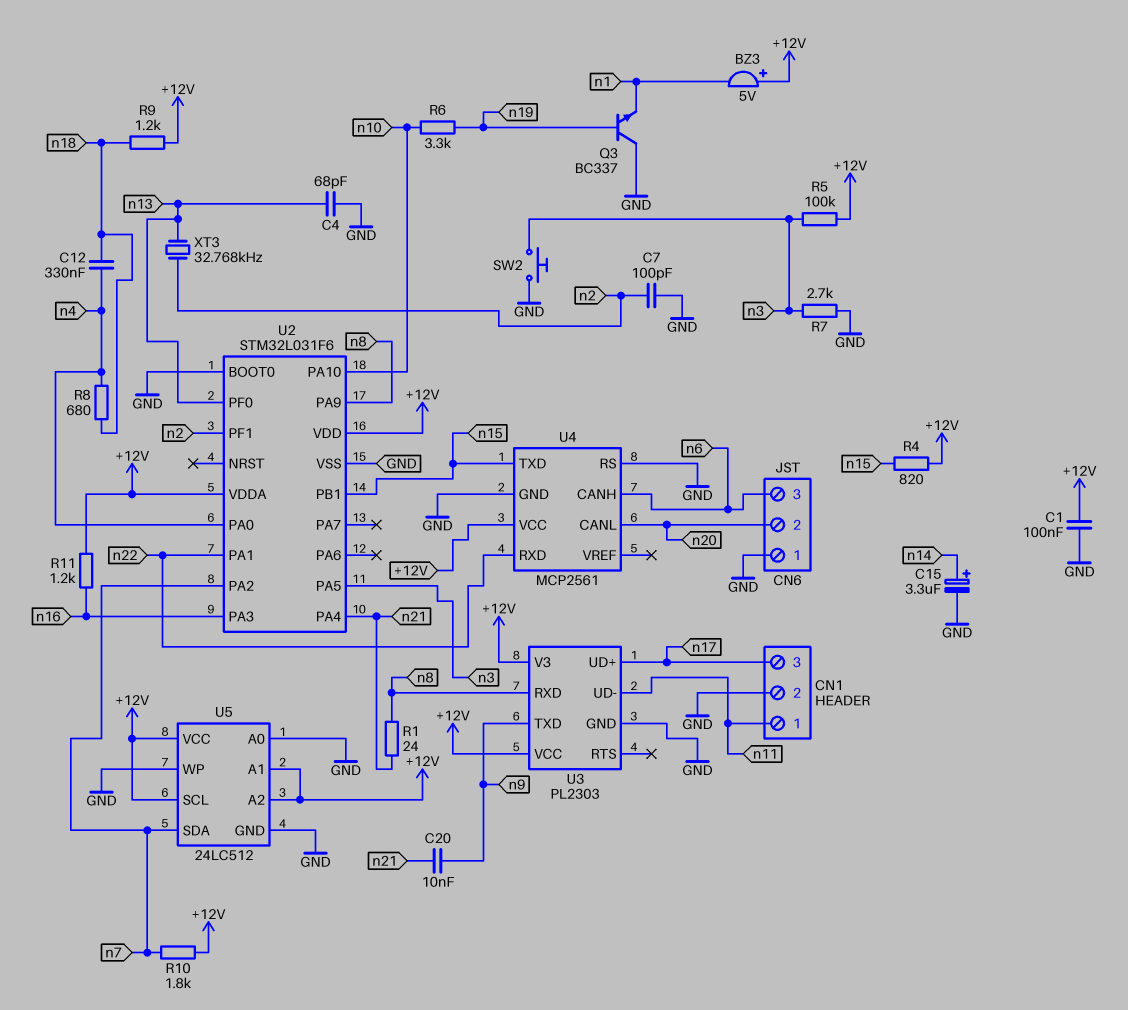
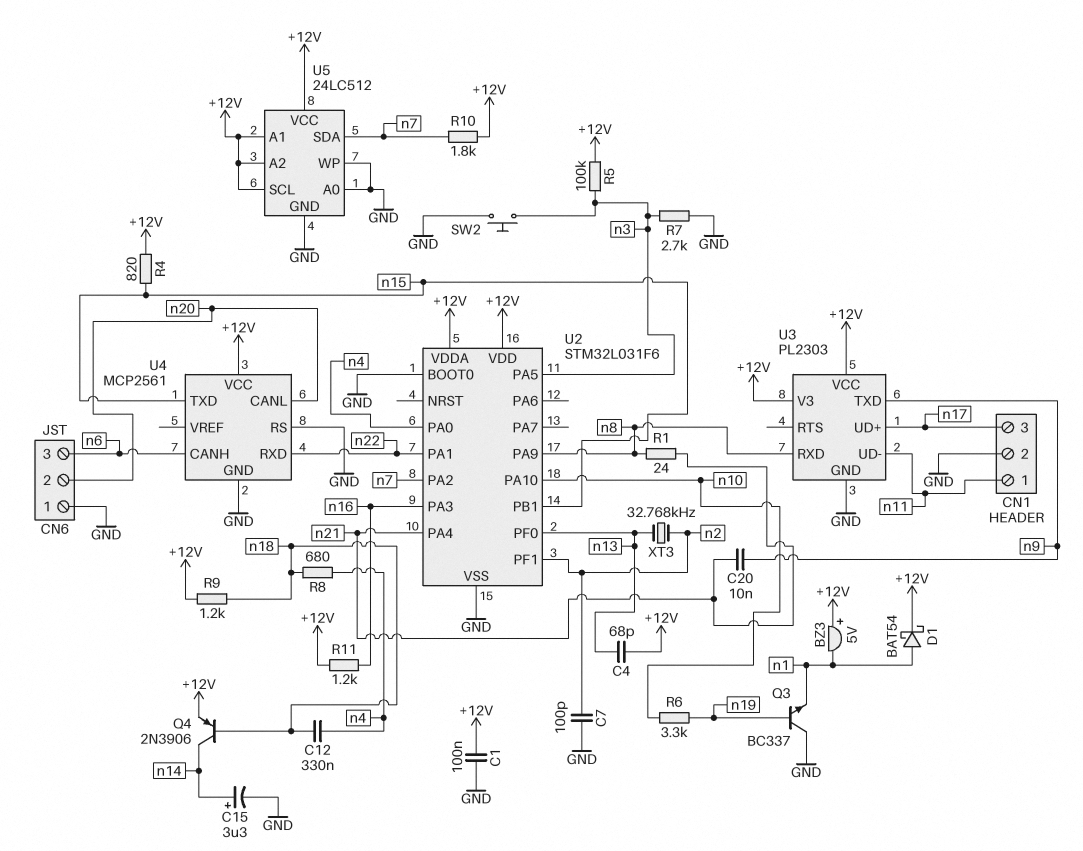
C4: 68pF (GND, n13) -> 68pF (+12V, n13)
D1: none -> schottky BAT54 (A n1, K +12V)
Q4: none -> PNP 2N3906 (B n18, C n14, E +12V)

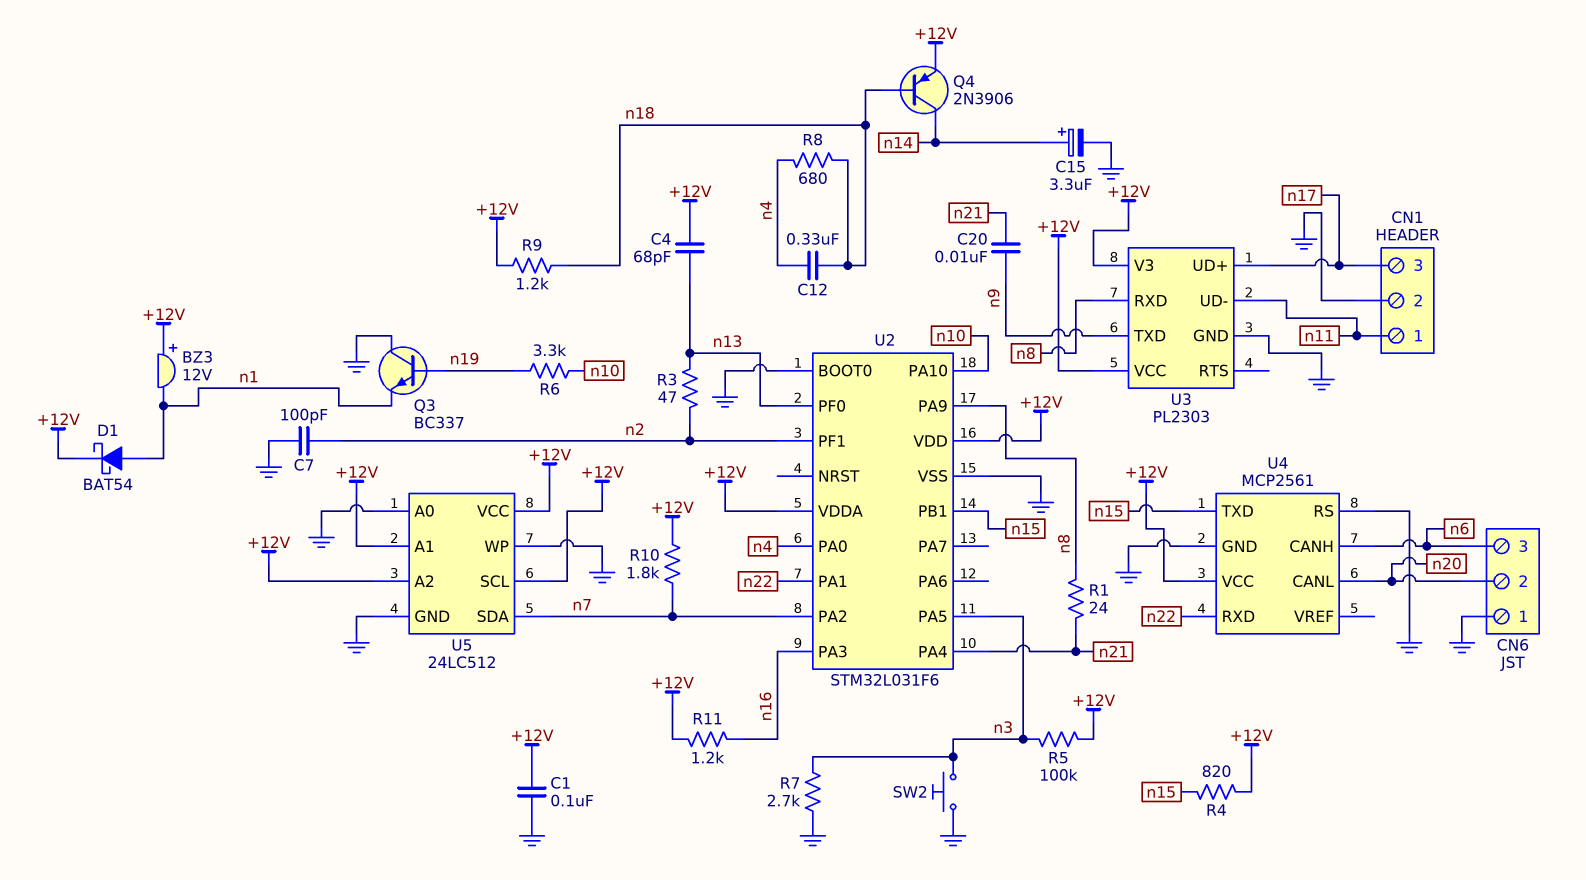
BZ3: buzzer 5V (plus +12V, minus n1) -> buzzer 12V (plus +12V, minus n1)
R3: none -> 47 (n2, n13)
XT3: 32.768kHz (n2, n13) -> none

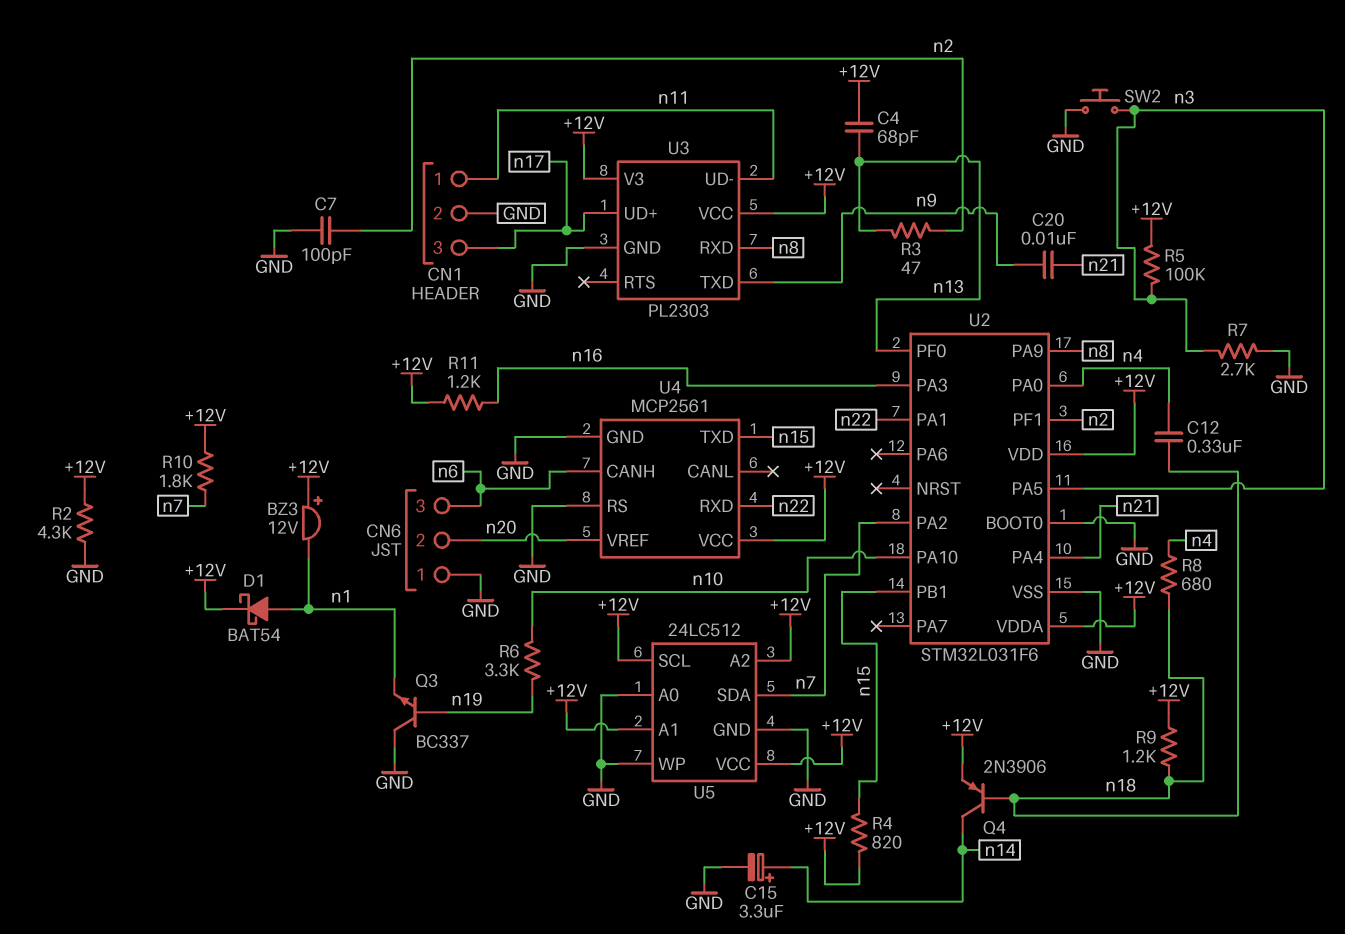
C1: 100nF (+12V, GND) -> none
R1: 24 (n8, n21) -> none
R2: none -> 4.3k (+12V, GND)
U4 pin CANL: n20 -> none
U4 pin VREF: none -> n20

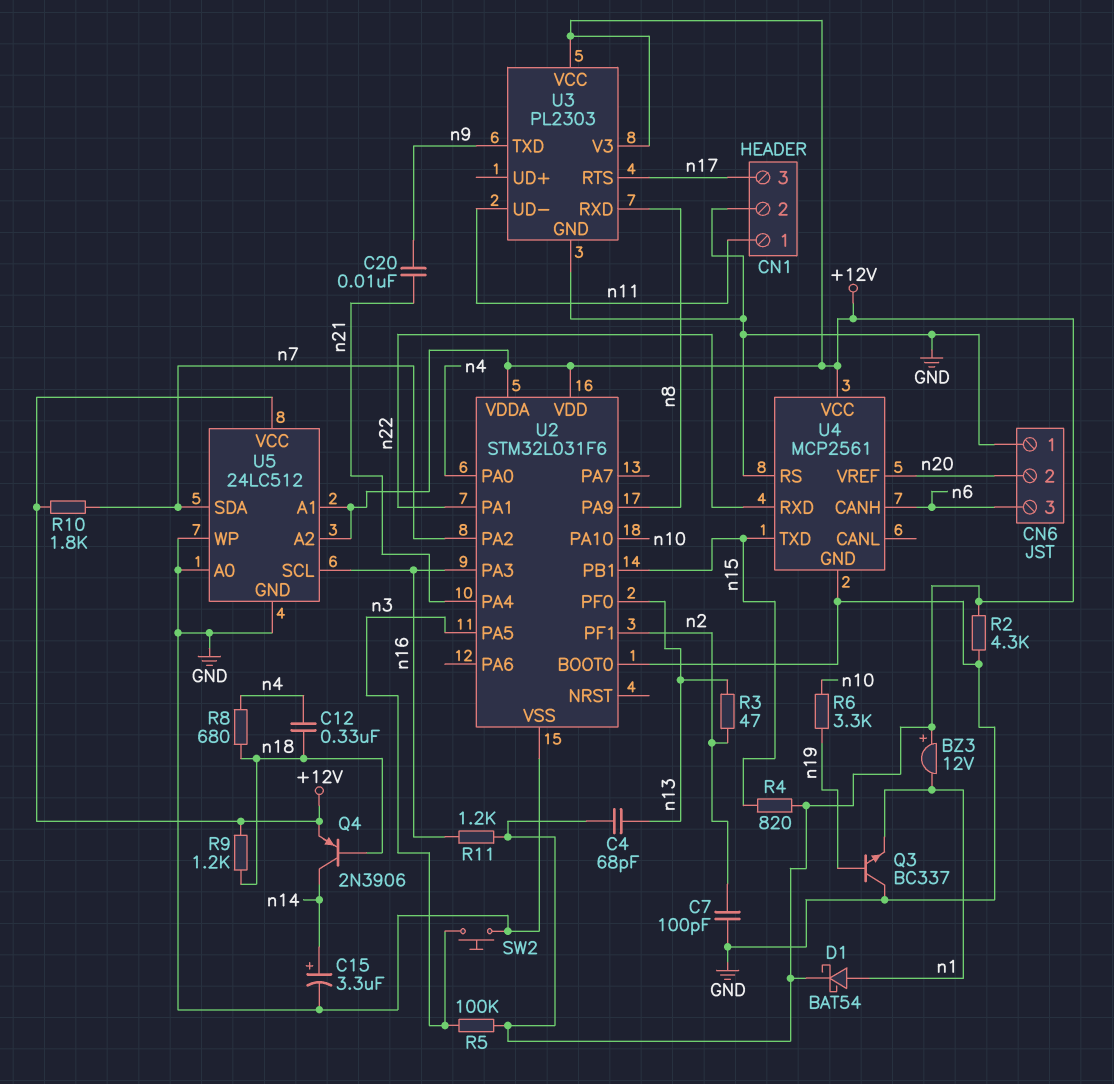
R7: 2.7k (GND, n3) -> none
U3 pin RTS: none -> n17
U3 pin UD+: n17 -> none
U5 pin SCL: +12V -> n16

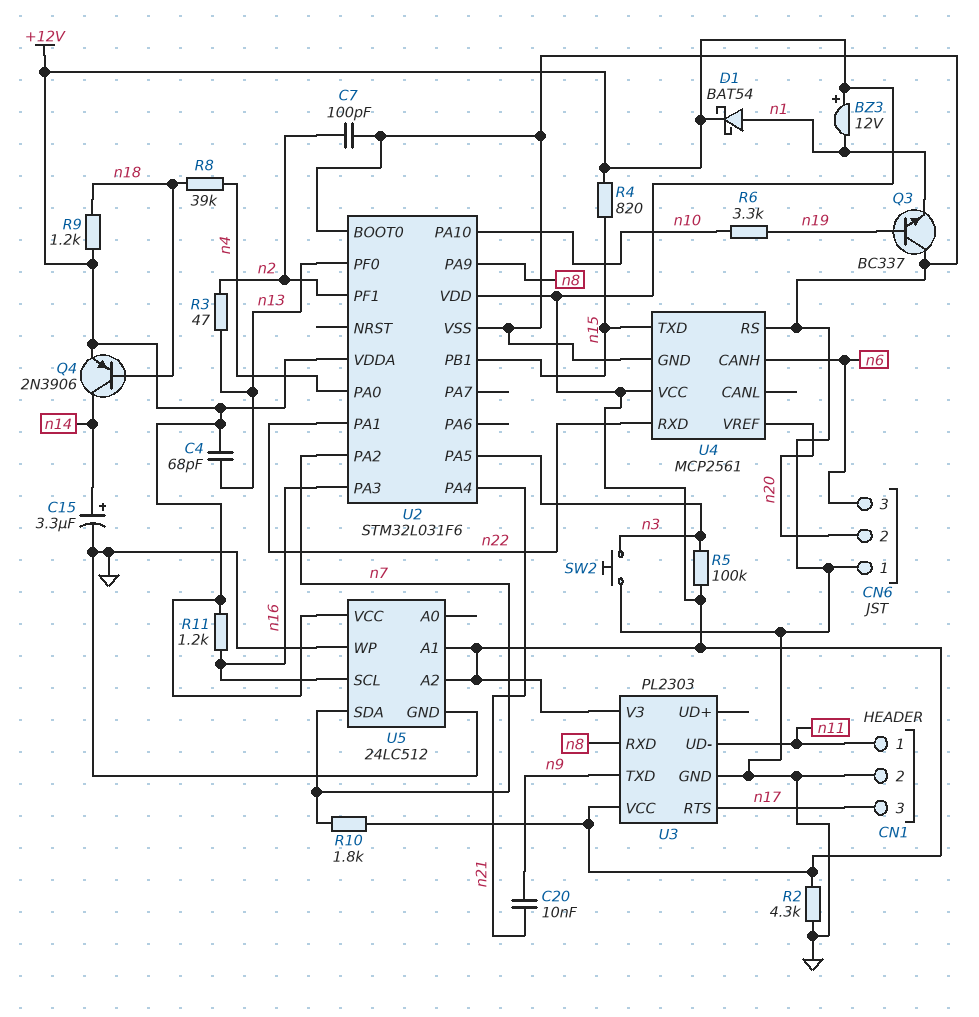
C12: 330nF (n4, n18) -> none
R8: 680 (n4, n18) -> 39k (n4, n18)
U5 pin A0: GND -> none

